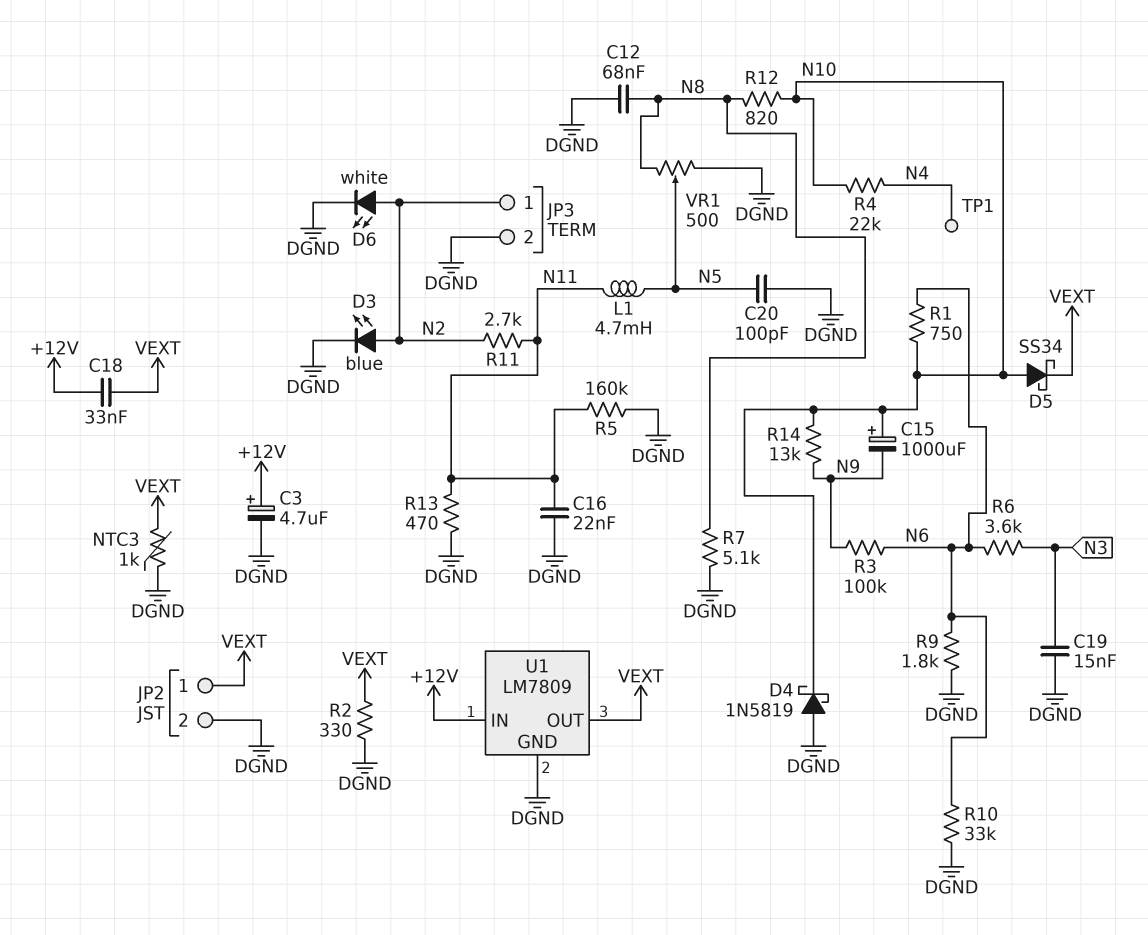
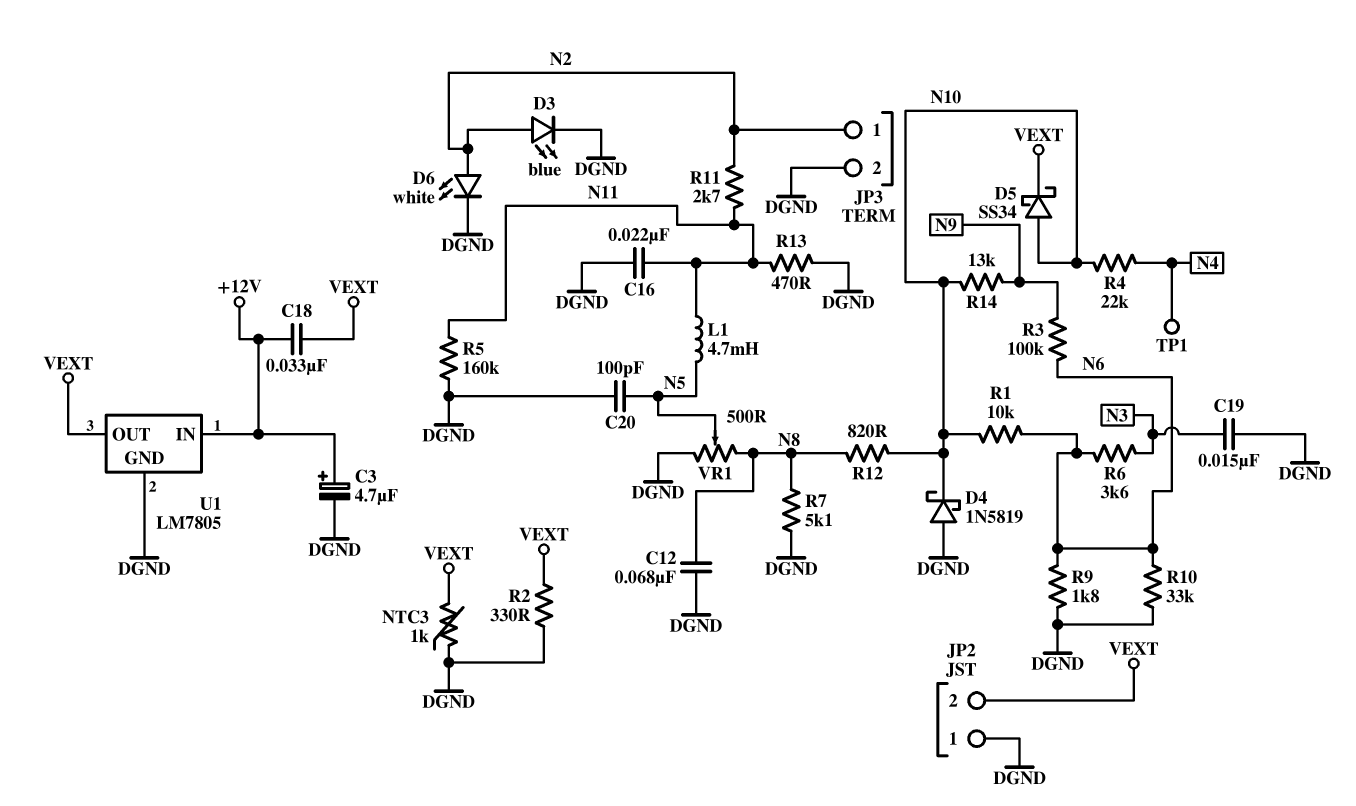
C15: 1000uF (plus N10, minus N9) -> none
JP2 pin 1: VEXT -> DGND
JP2 pin 2: DGND -> VEXT
R1: 750 (N6, N10) -> 10k (N6, N10)
U1: LM7809 -> LM7805

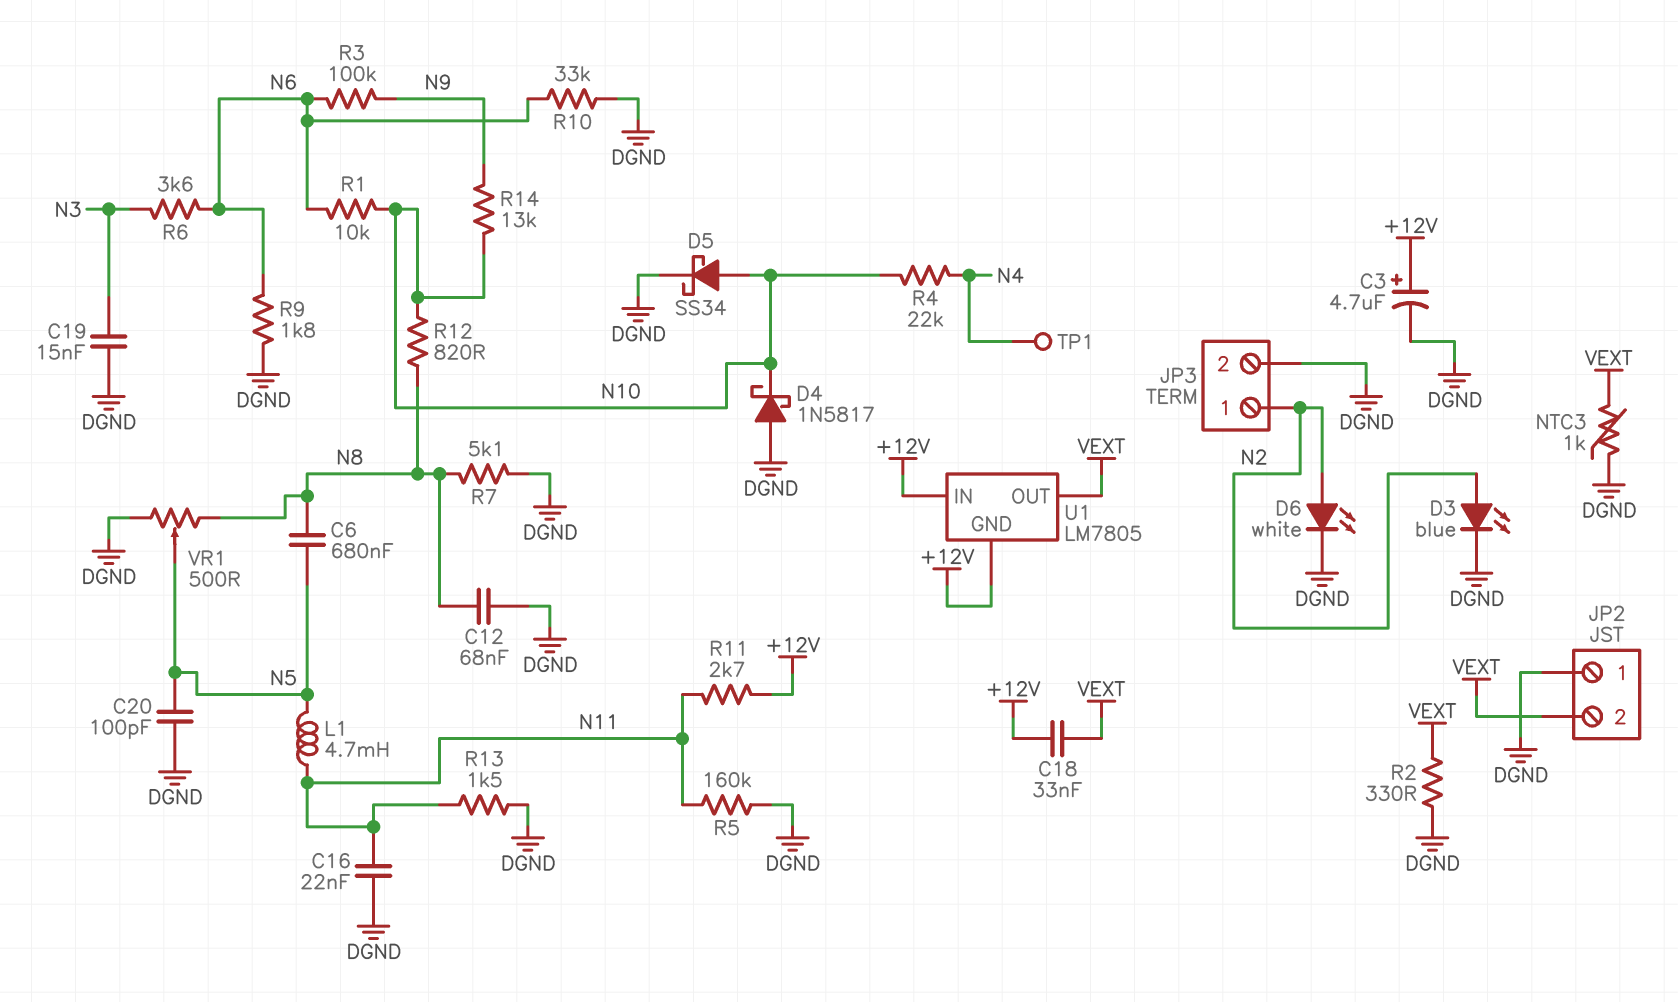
C6: none -> 680nF (N5, N8)
D4: schottky 1N5819 (A DGND, K N10) -> schottky 1N5817 (A DGND, K N10)
D5: schottky SS34 (A N10, K VEXT) -> schottky SS34 (A N10, K DGND)
R11: 2.7k (N2, N11) -> 2.7k (+12V, N11)
R13: 470 (DGND, N11) -> 1.5k (DGND, N11)
U1 pin GND: DGND -> +12V

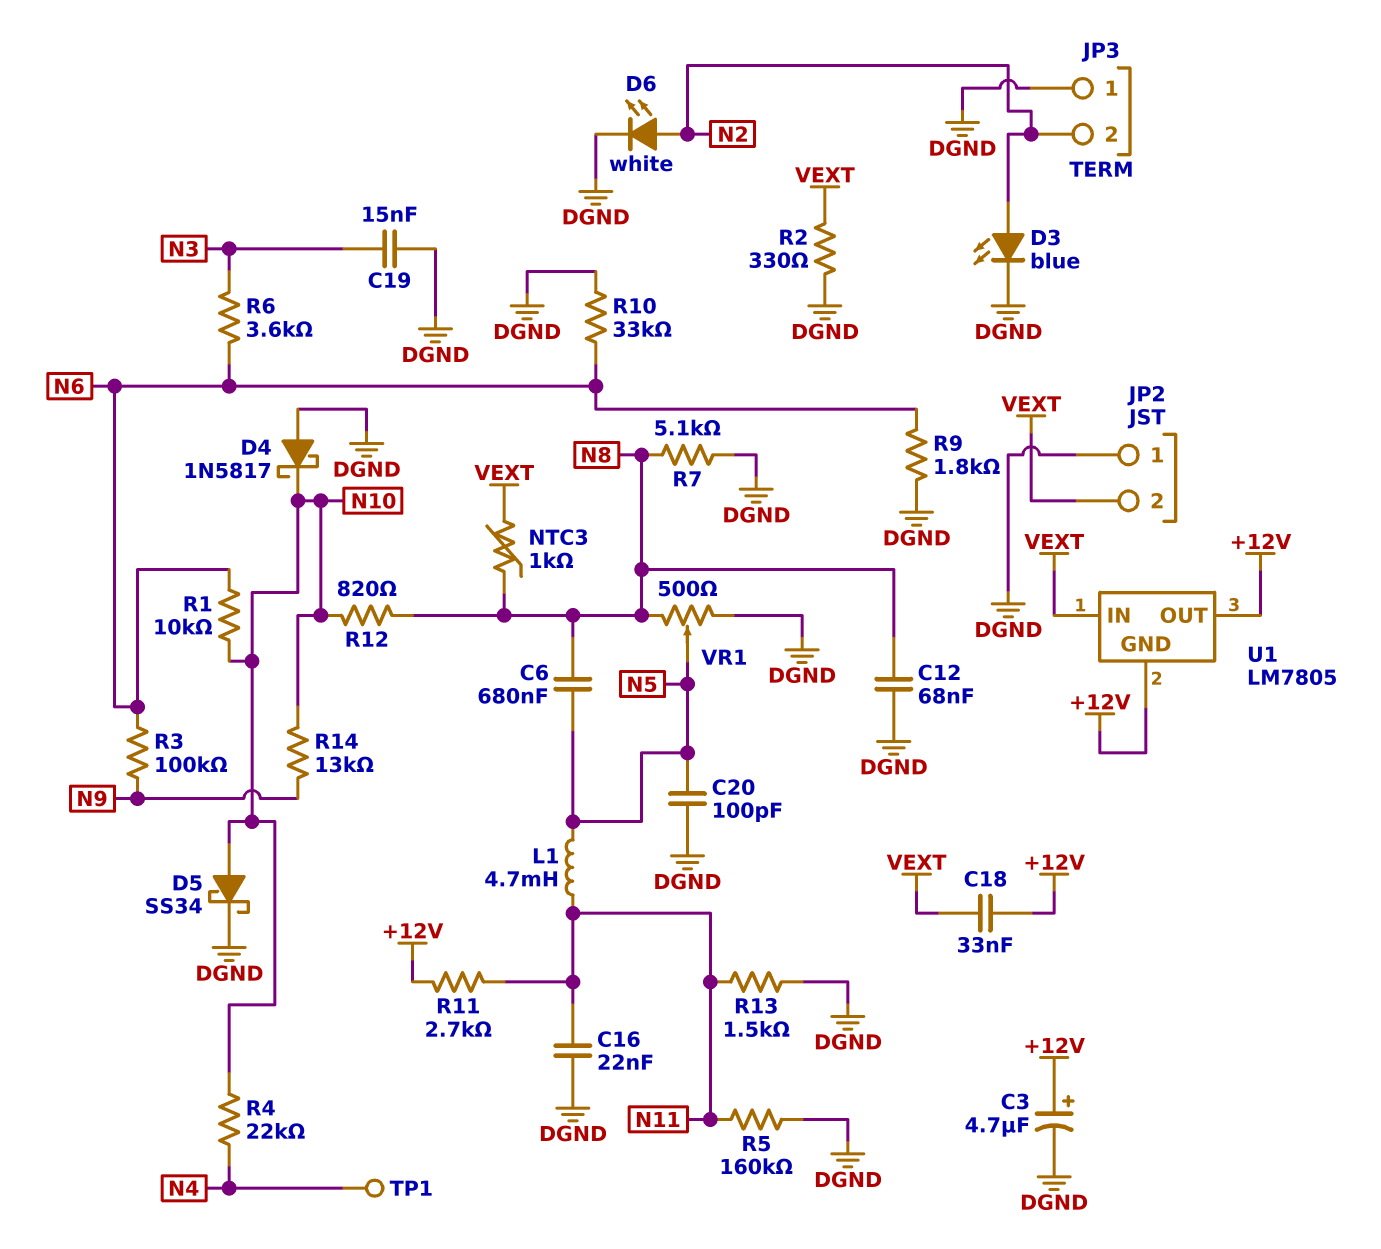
JP3 pin 1: N2 -> DGND
JP3 pin 2: DGND -> N2
NTC3: 1k (DGND, VEXT) -> 1k (N8, VEXT)
U1 pin IN: +12V -> VEXT
U1 pin OUT: VEXT -> +12V

